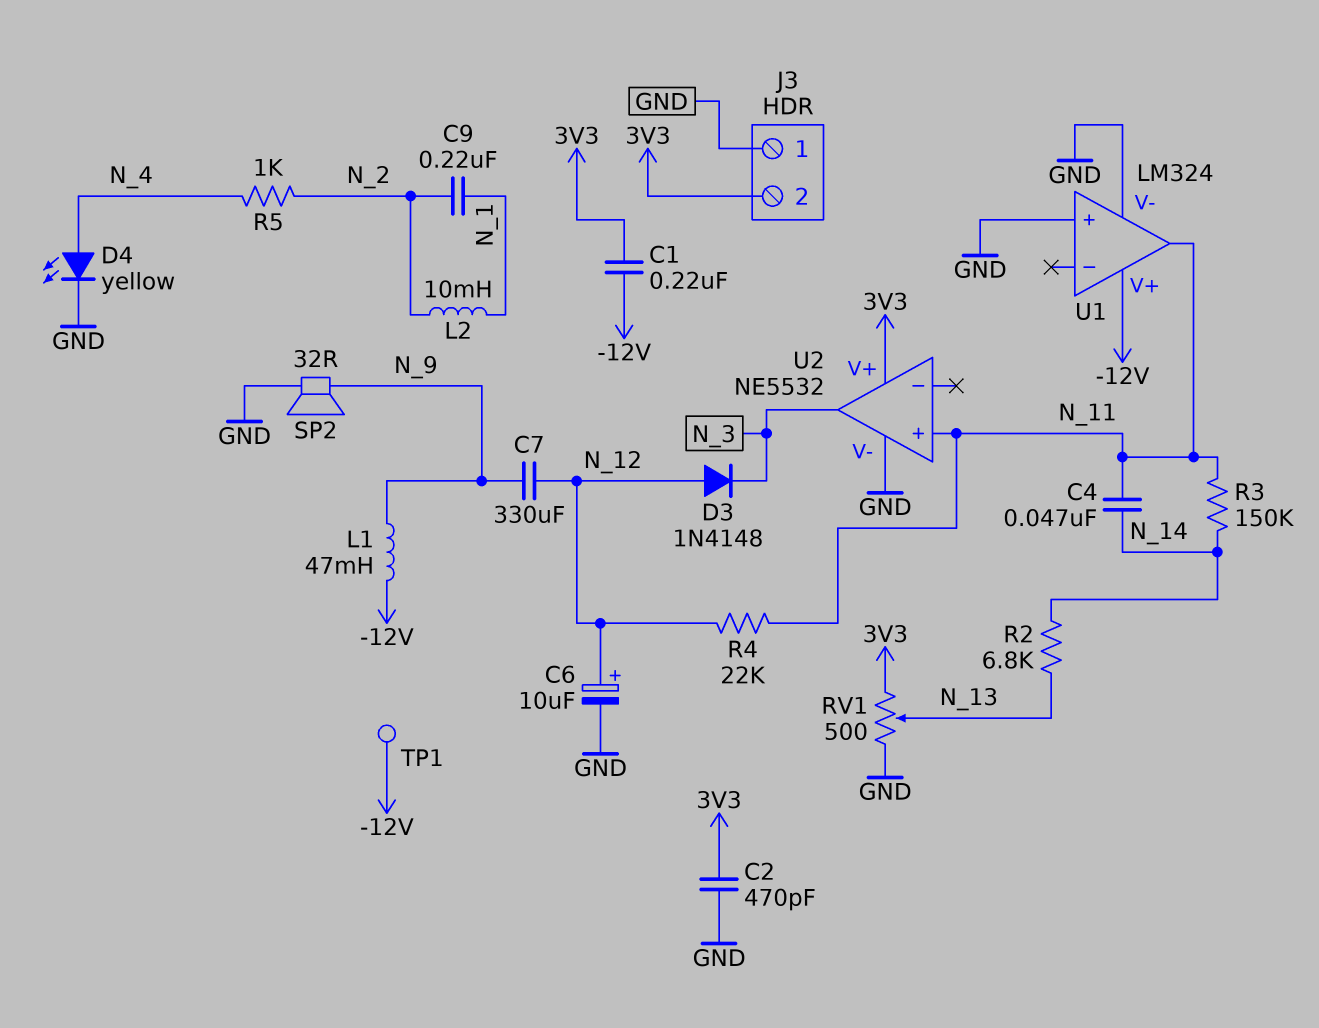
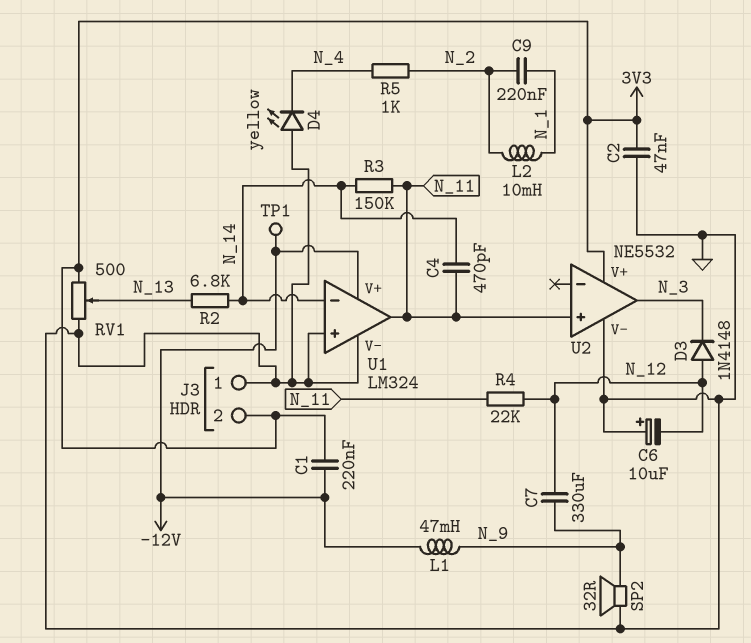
C2: 470pF (3V3, GND) -> 47nF (3V3, GND)
C4: 47nF (N_11, N_14) -> 470pF (N_11, N_14)
C6: 10uF (plus N_12, minus GND) -> 10uF (plus GND, minus N_12)
D4: LED yellow (A N_4, K GND) -> LED yellow (A GND, K N_4)
U1 pin in-: none -> N_14

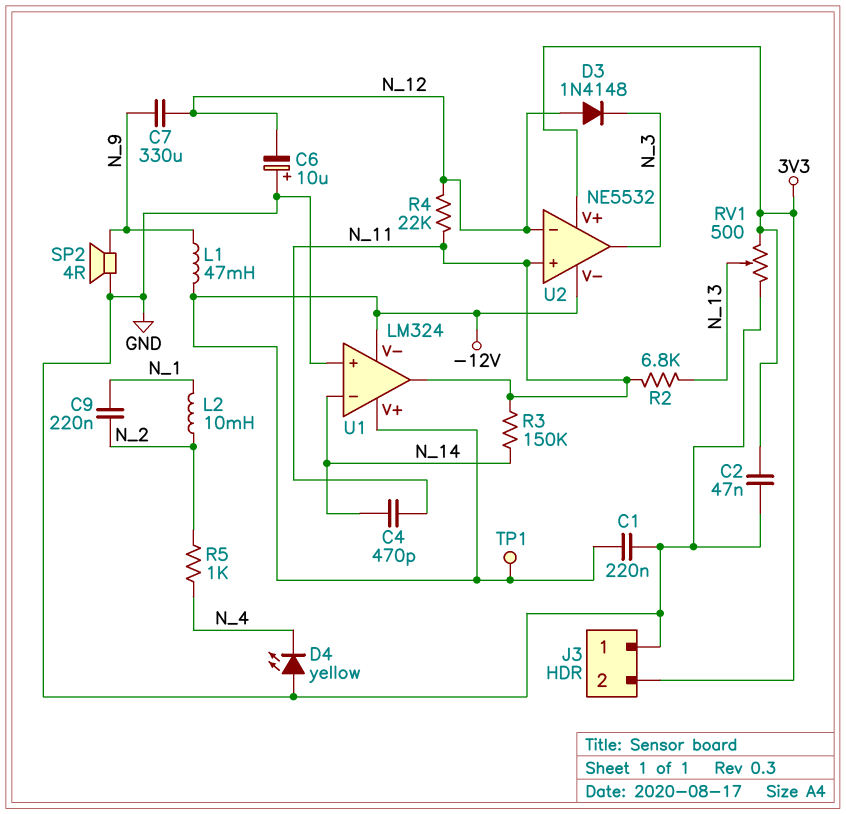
C1: 220nF (-12V, 3V3) -> 220nF (-12V, GND)
R2: 6.8k (N_13, N_14) -> 6.8k (N_11, N_13)
SP2: speaker 32R (GND, N_9) -> speaker 4R (GND, N_9)
U1 pin V-: GND -> -12V
U2 pin V-: GND -> -12V
U2 pin in-: none -> N_12

